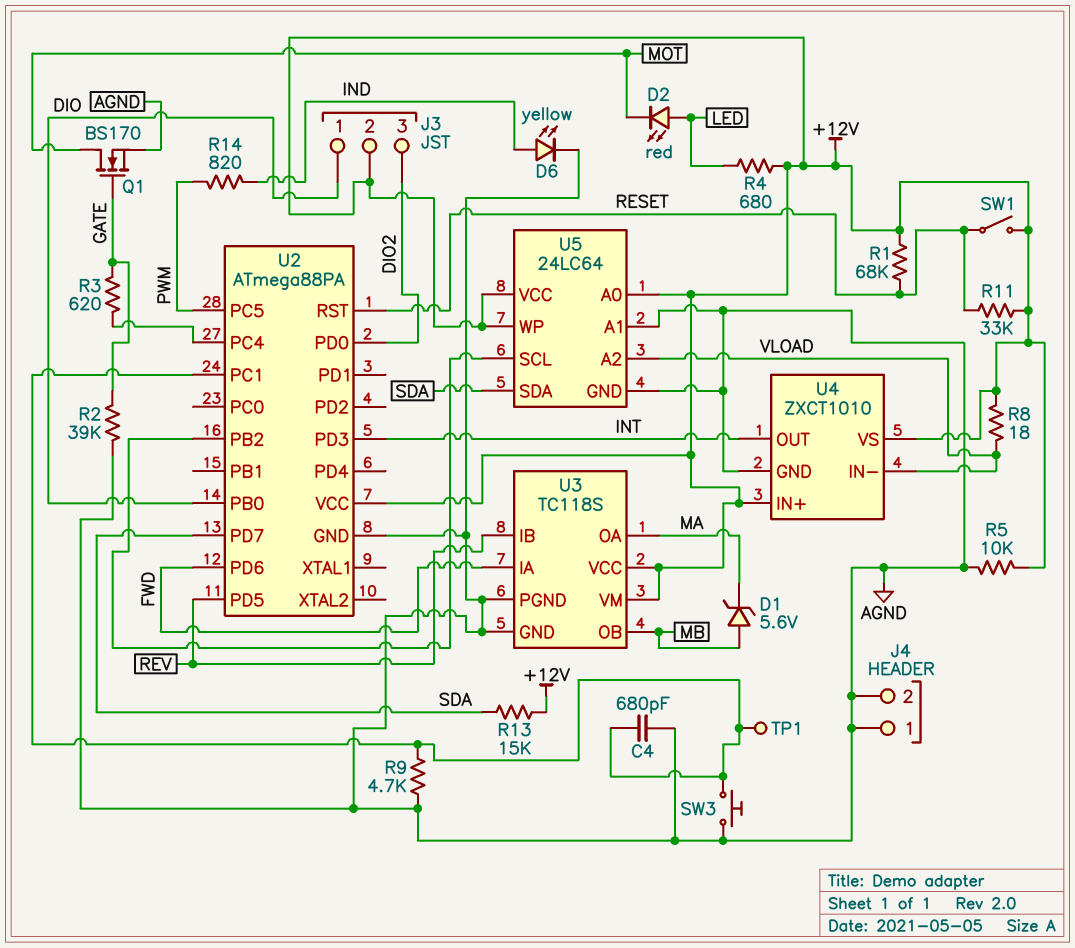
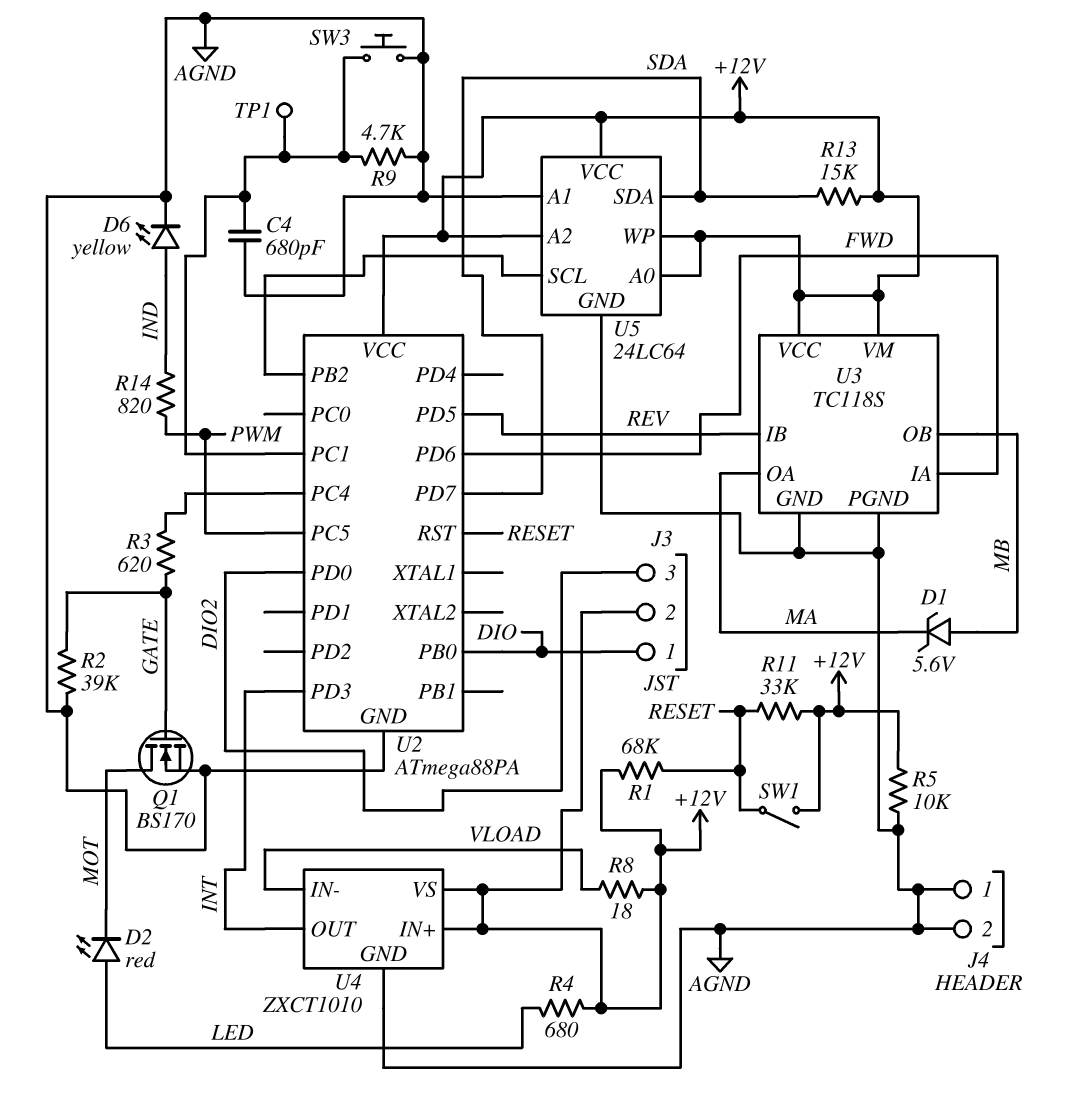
U5 pin A2: VLOAD -> +12V

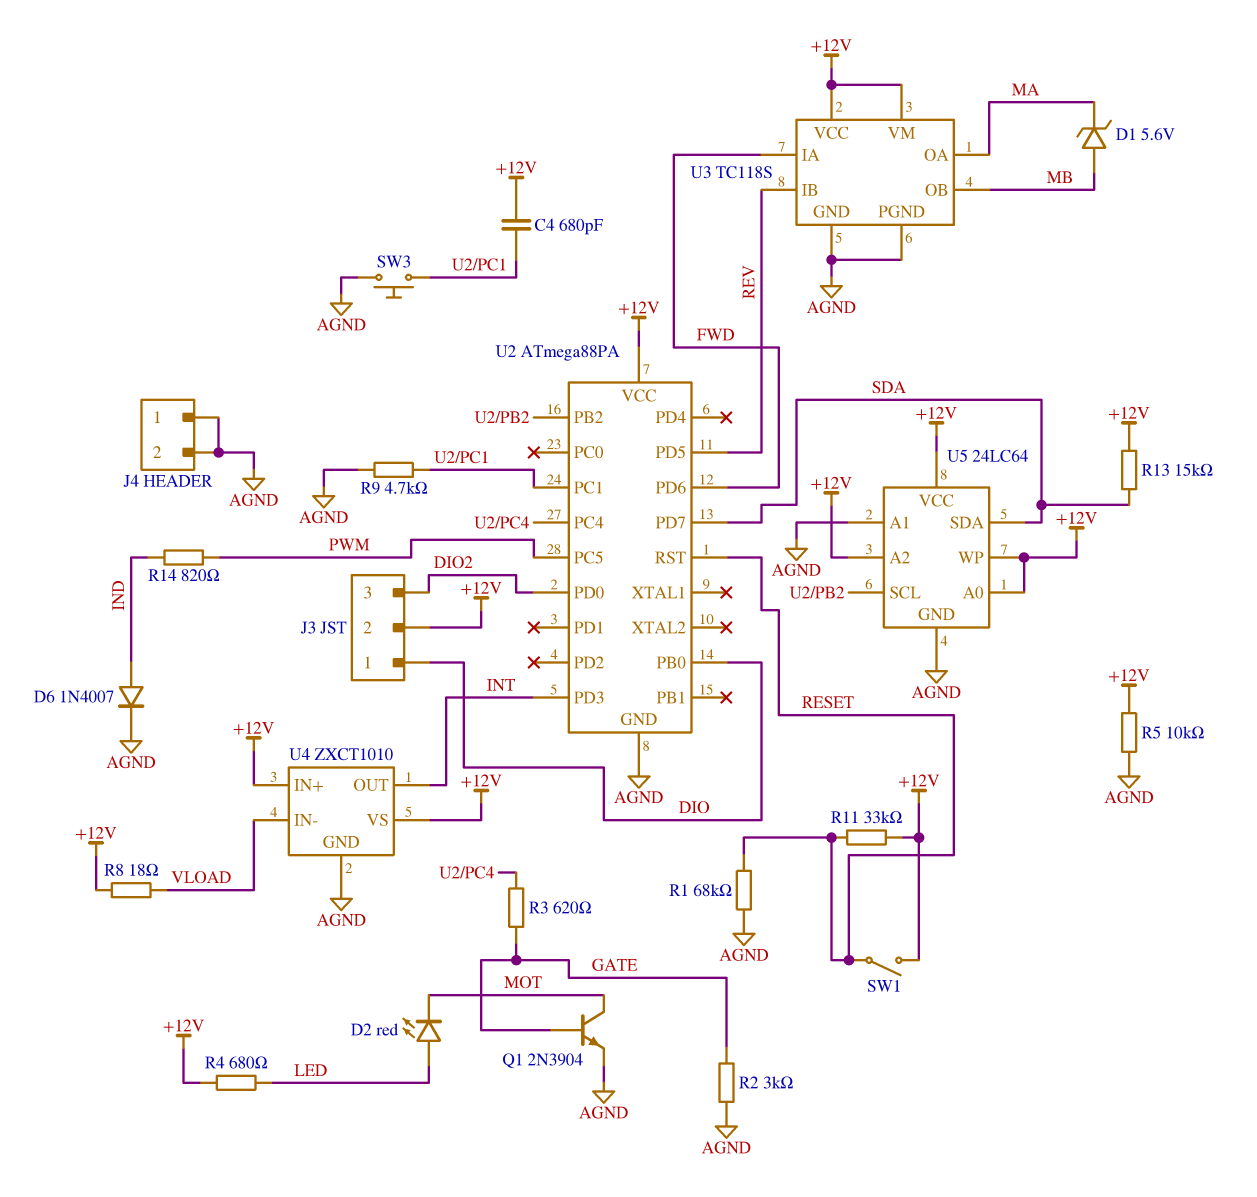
C4: 680pF (AGND, U2/PC1) -> 680pF (+12V, U2/PC1)
D6: LED yellow (A IND, K AGND) -> diode 1N4007 (A IND, K AGND)
Q1: NMOS BS170 (G GATE, D MOT, S AGND) -> NPN 2N3904 (B GATE, C MOT, E AGND)
R1: 68k (+12V, RESET) -> 68k (AGND, RESET)
R2: 39k (AGND, GATE) -> 3k (AGND, GATE)
TP1: test point (U2/PC1) -> none

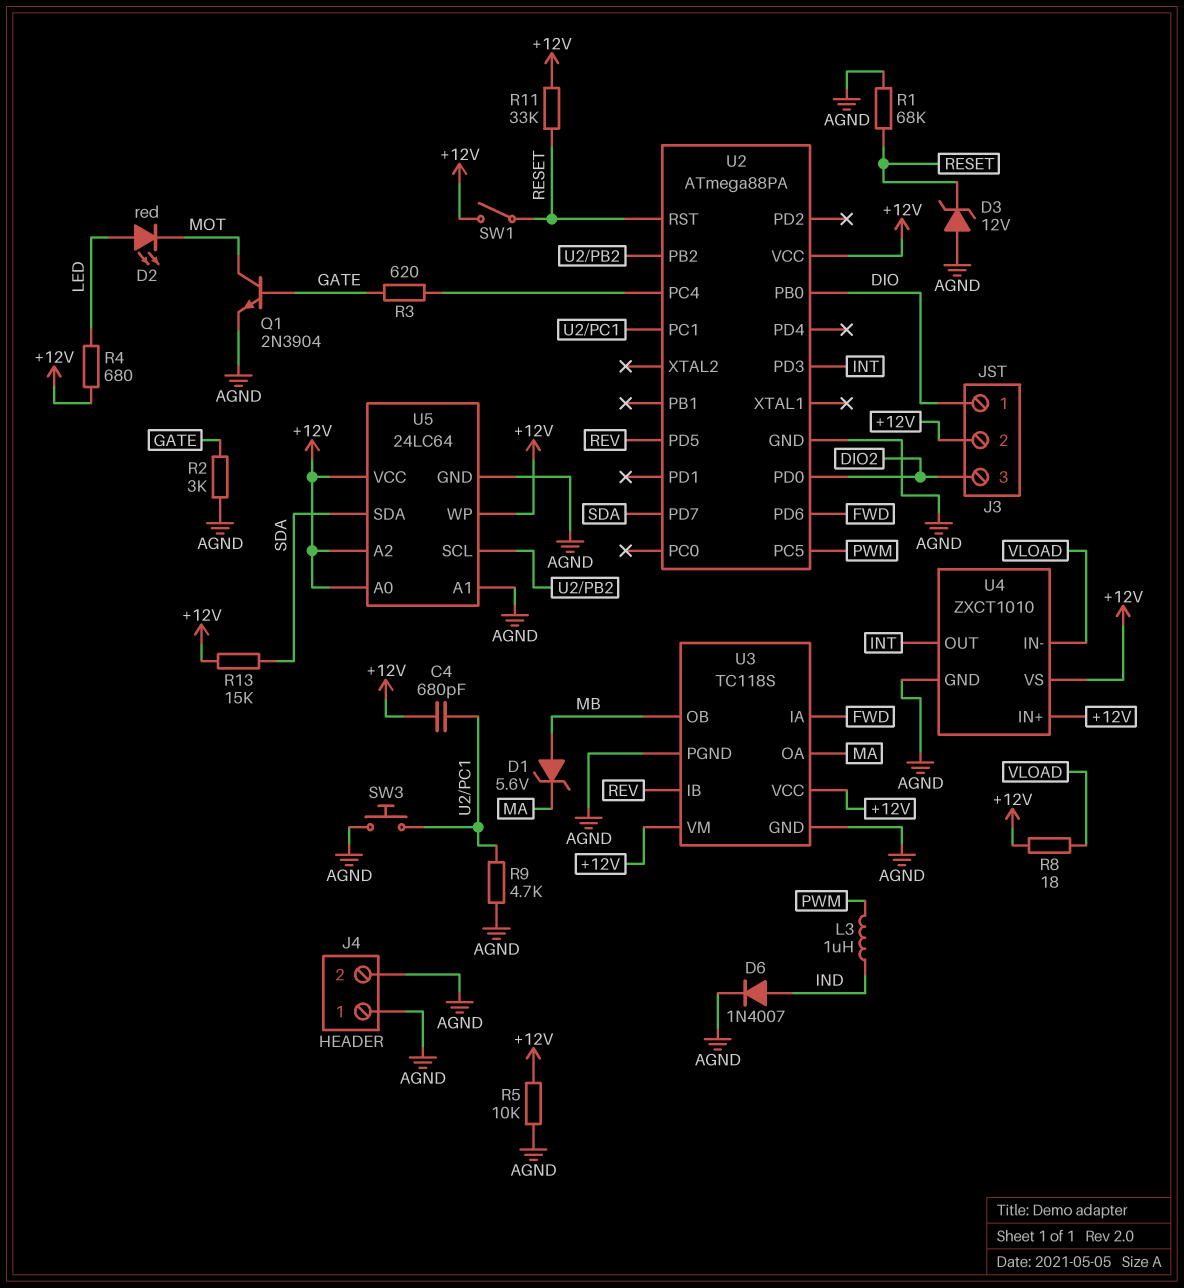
D3: none -> zener 12V (A AGND, K RESET)
L3: none -> 1uH (IND, PWM)
R14: 820 (IND, PWM) -> none

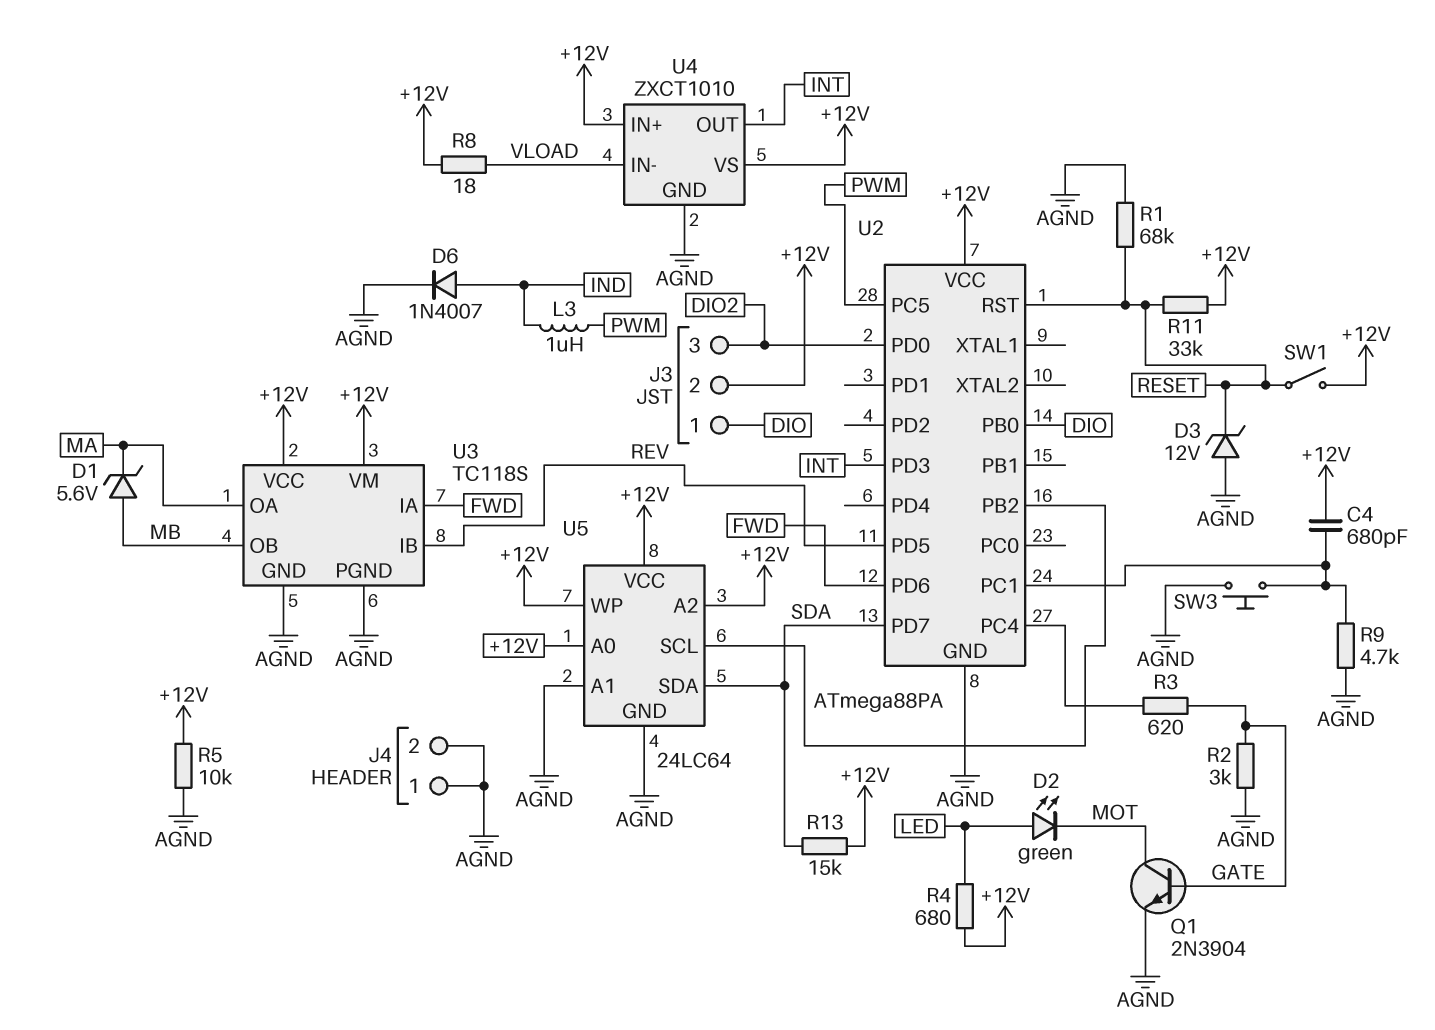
D2: LED red (A LED, K MOT) -> LED green (A LED, K MOT)

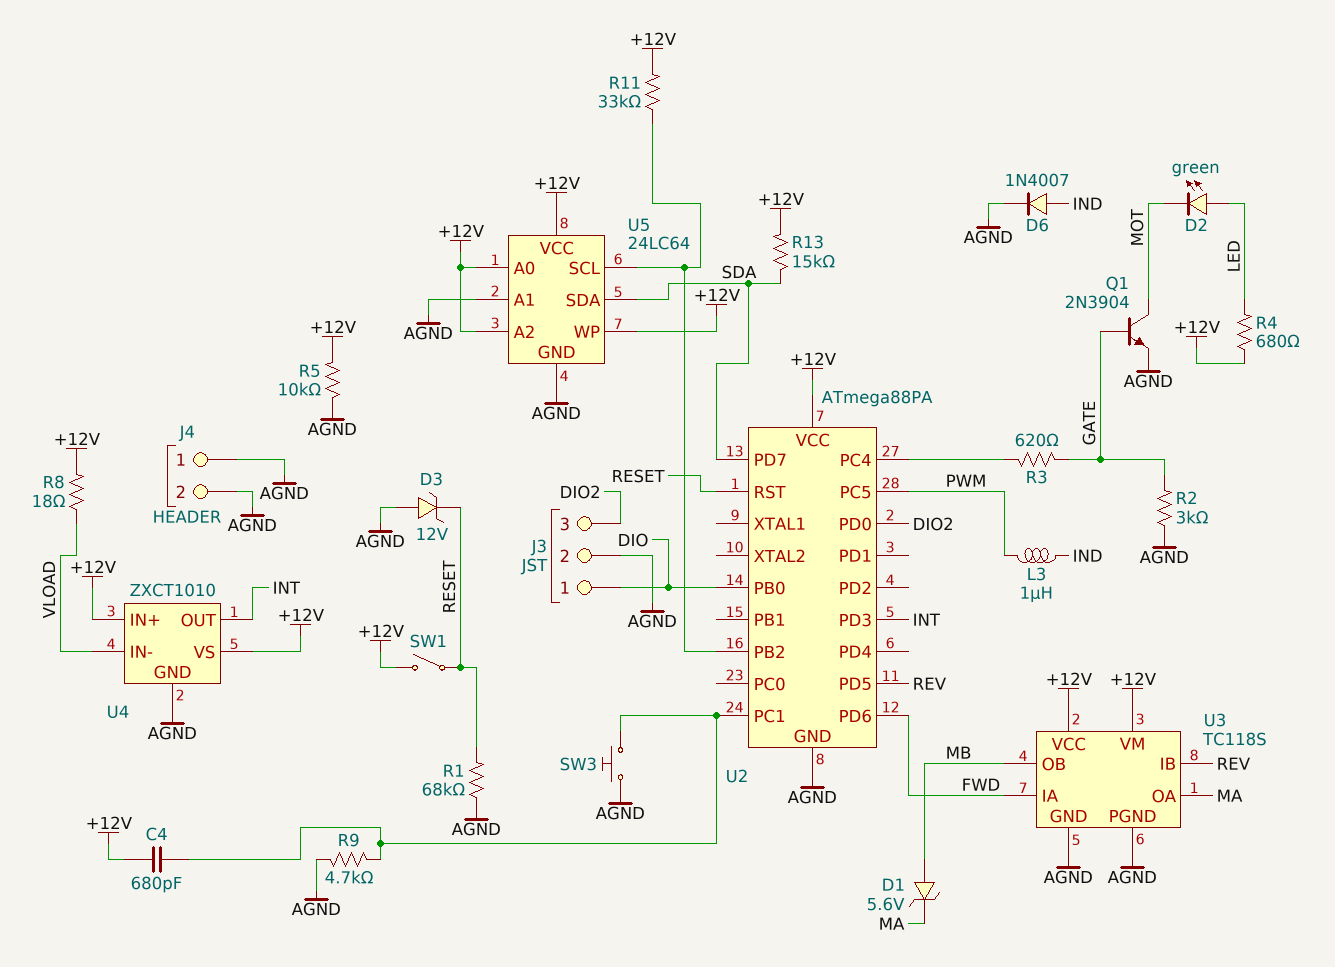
J3 pin 2: +12V -> AGND
R11: 33k (+12V, RESET) -> 33k (+12V, U2/PB2)

